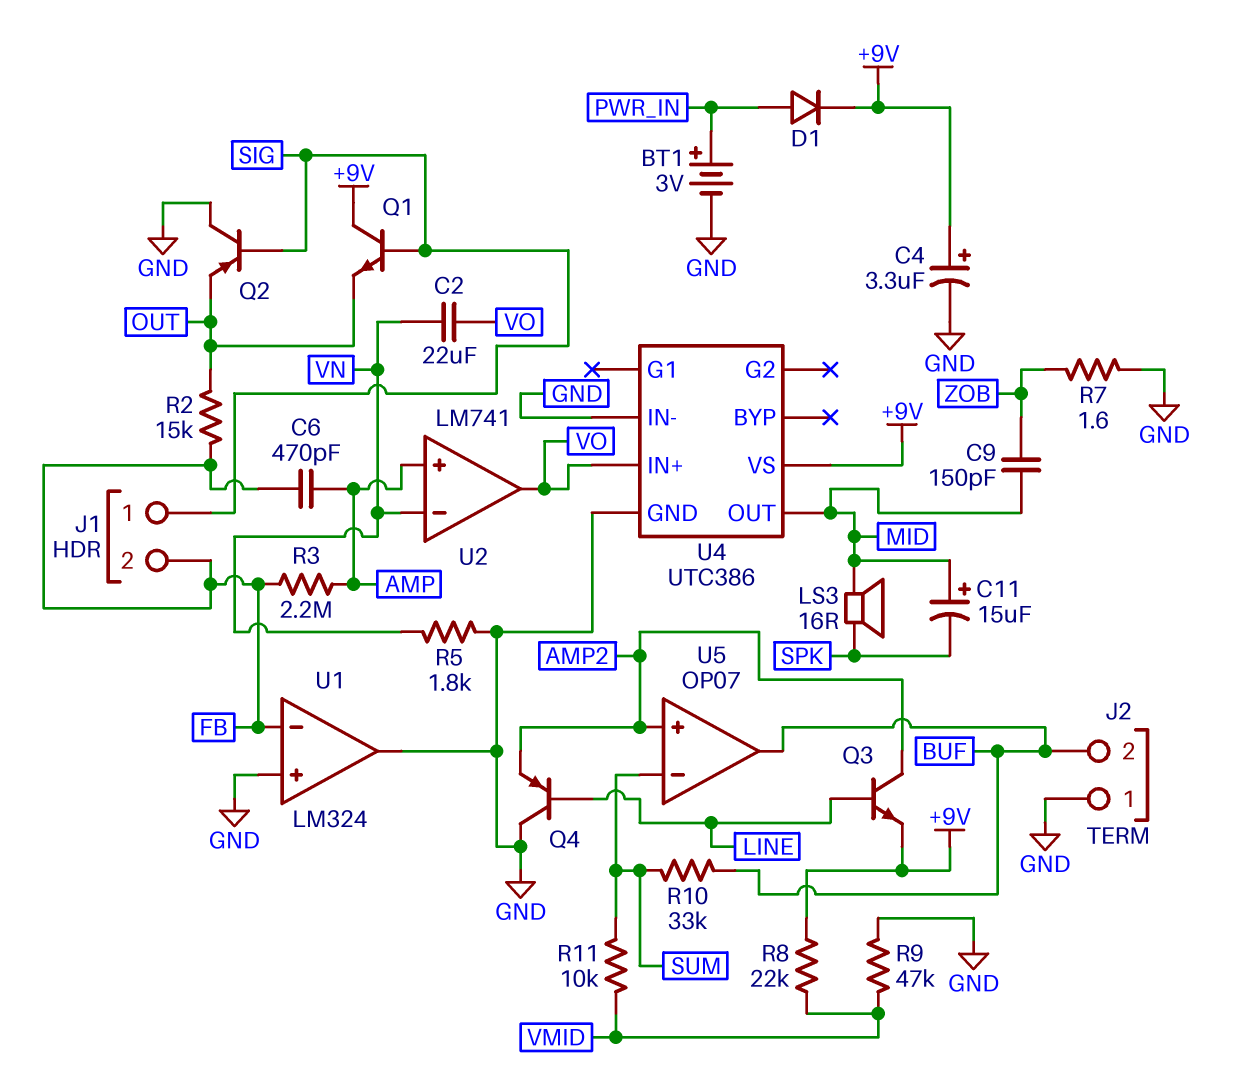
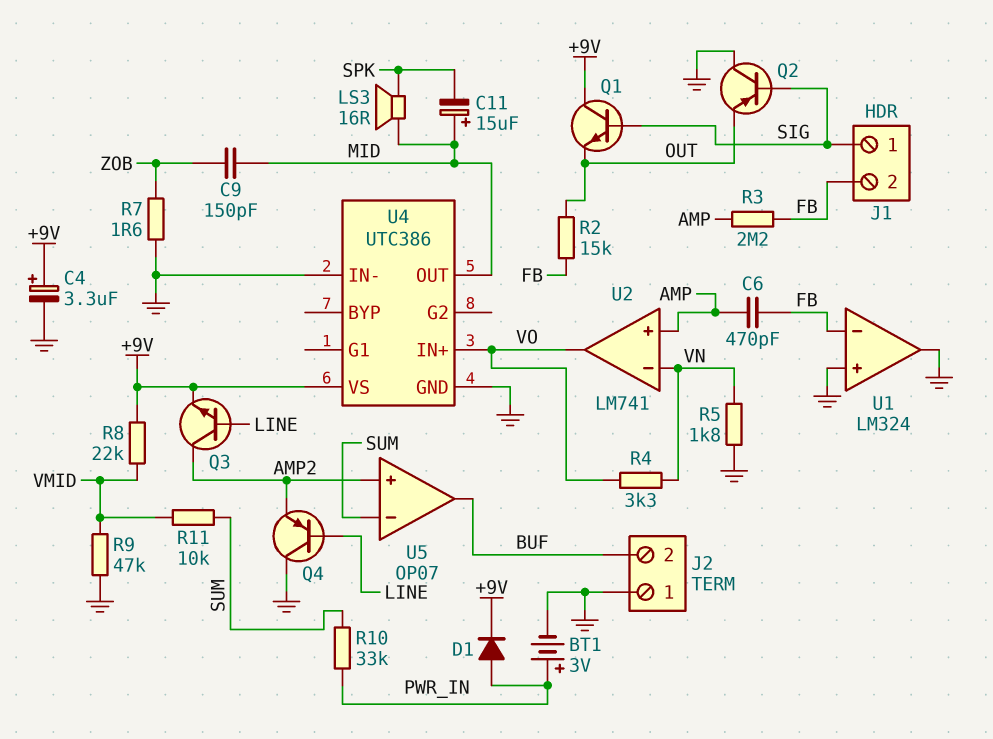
C2: 22uF (VN, VO) -> none
R4: none -> 3.3k (VN, VO)
R10: 33k (BUF, SUM) -> 33k (PWR_IN, SUM)

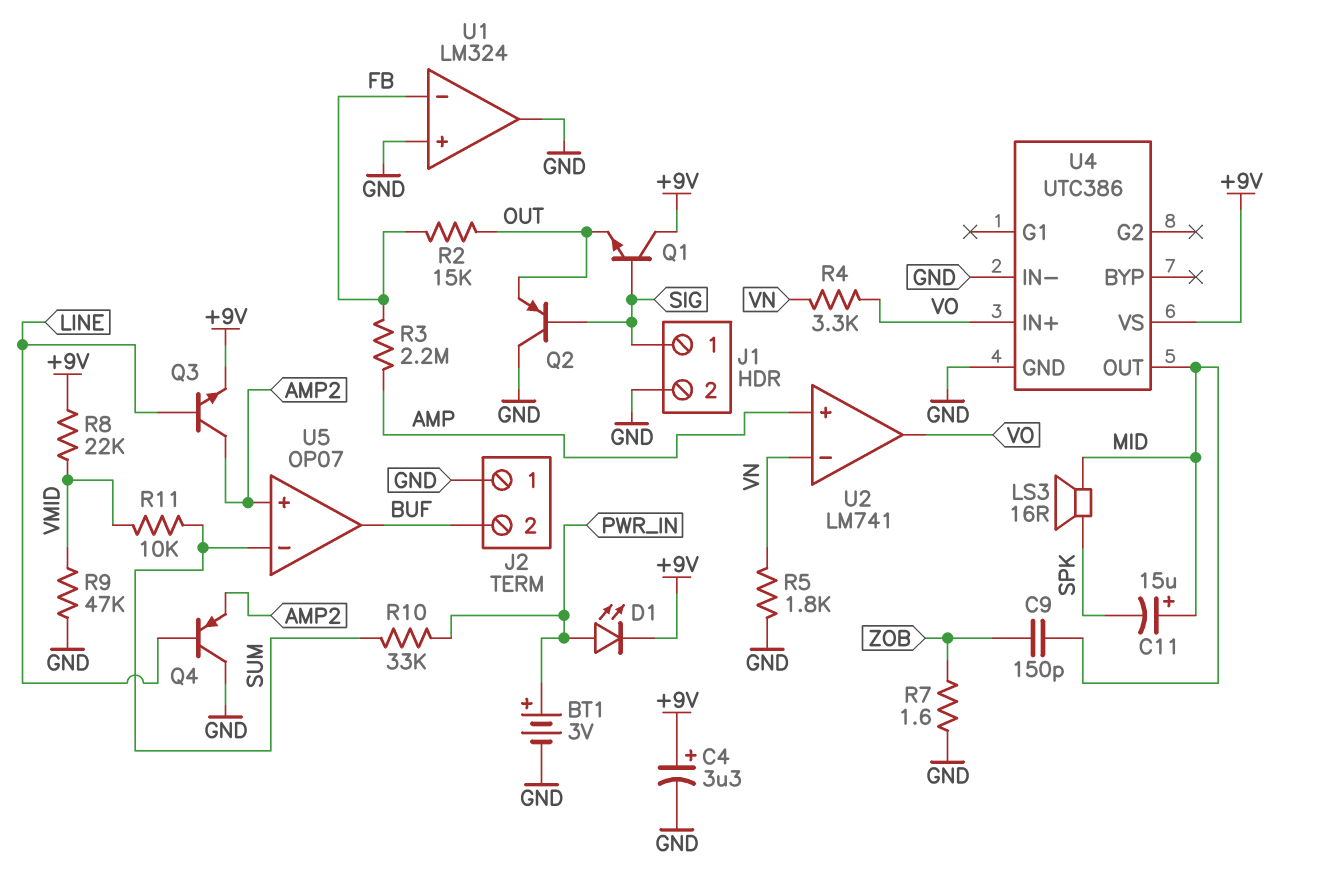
C6: 470pF (AMP, FB) -> none
D1: diode (A PWR_IN, K +9V) -> LED (A PWR_IN, K +9V)
J1 pin 2: FB -> GND

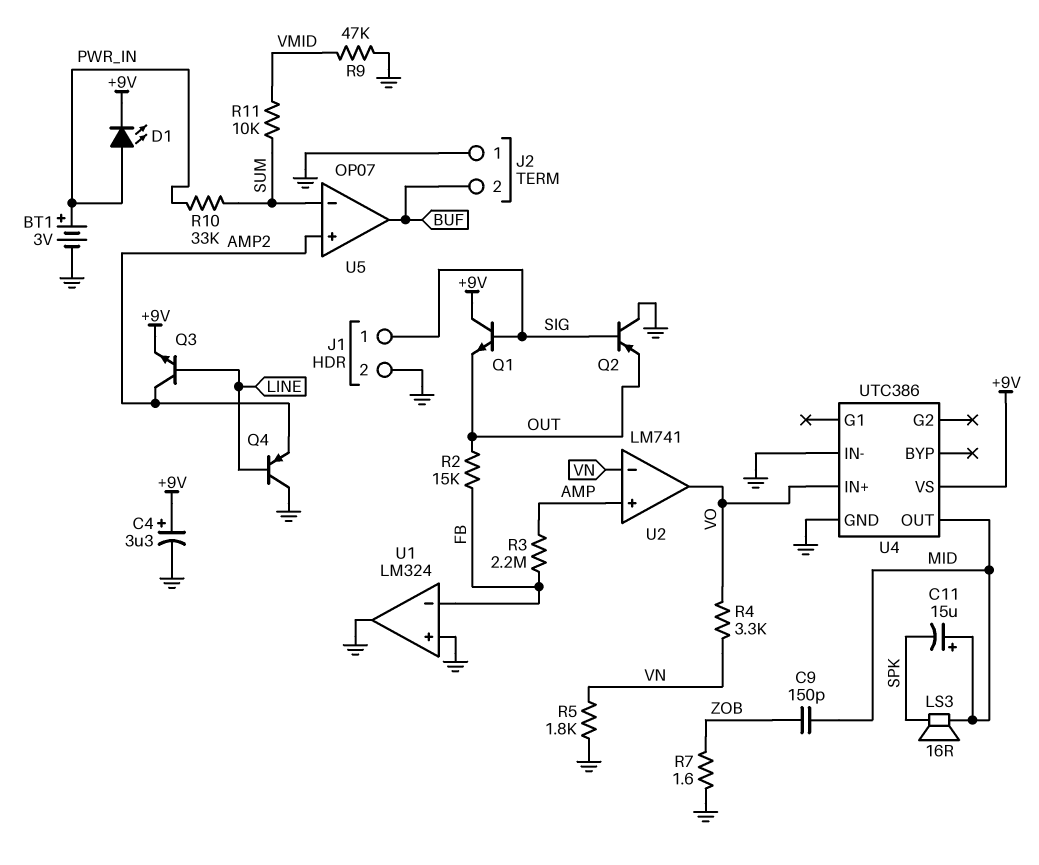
R8: 22k (+9V, VMID) -> none

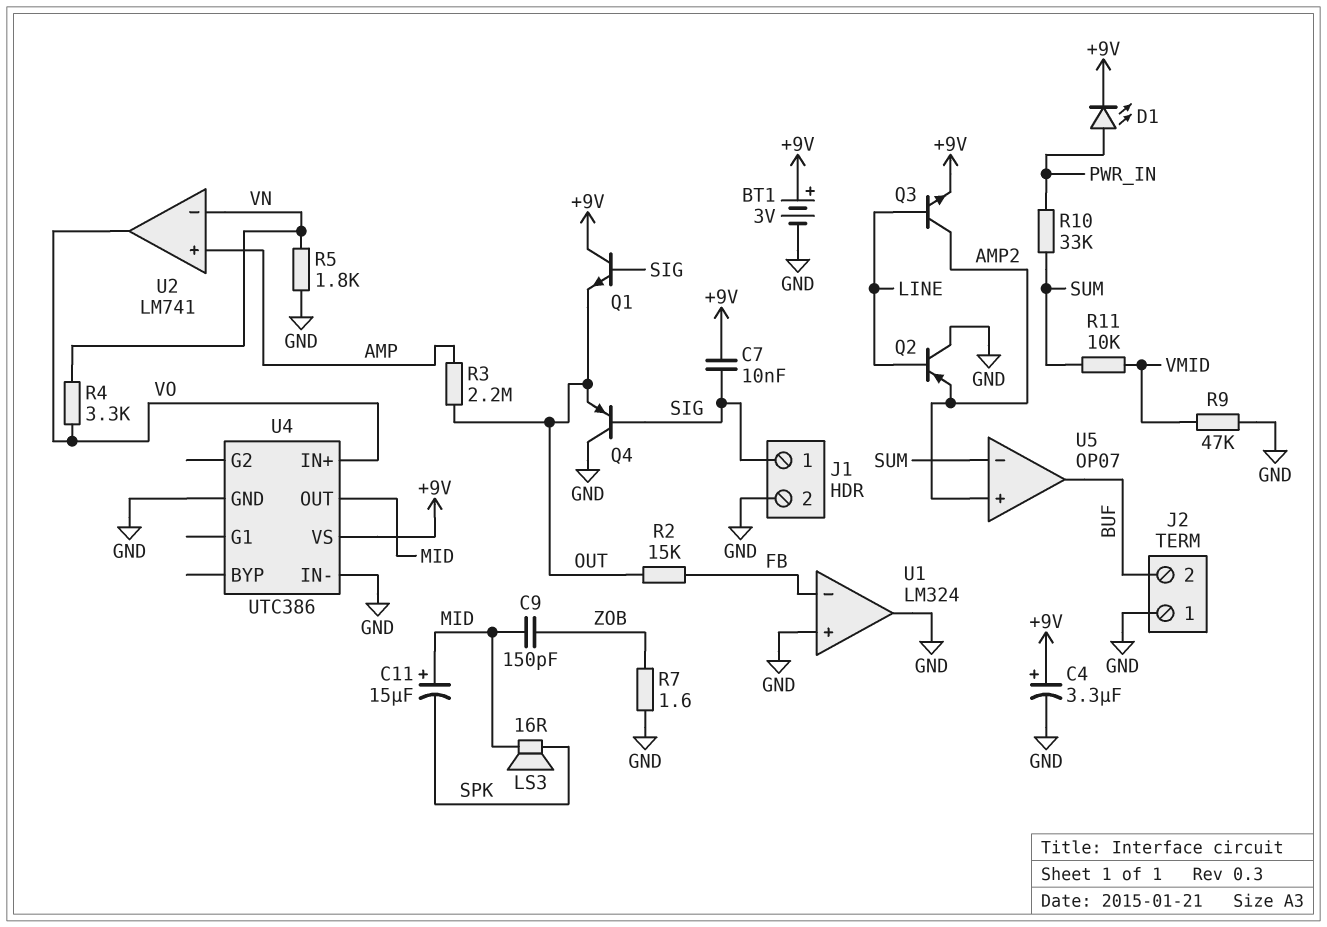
BT1: 3V (plus PWR_IN, minus GND) -> 3V (plus +9V, minus GND)
C7: none -> 10nF (+9V, SIG)
Q2: PNP (B SIG, C GND, E OUT) -> PNP (B LINE, C GND, E AMP2)
Q4: PNP (B LINE, C GND, E AMP2) -> PNP (B SIG, C GND, E OUT)
R3: 2.2M (AMP, FB) -> 2.2M (AMP, OUT)

